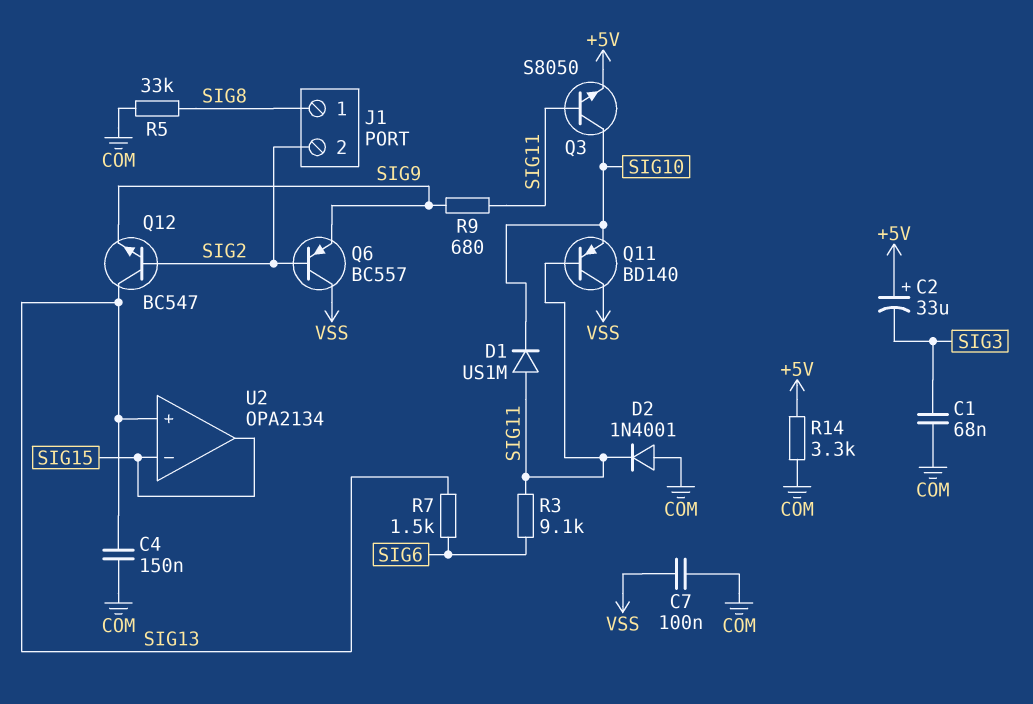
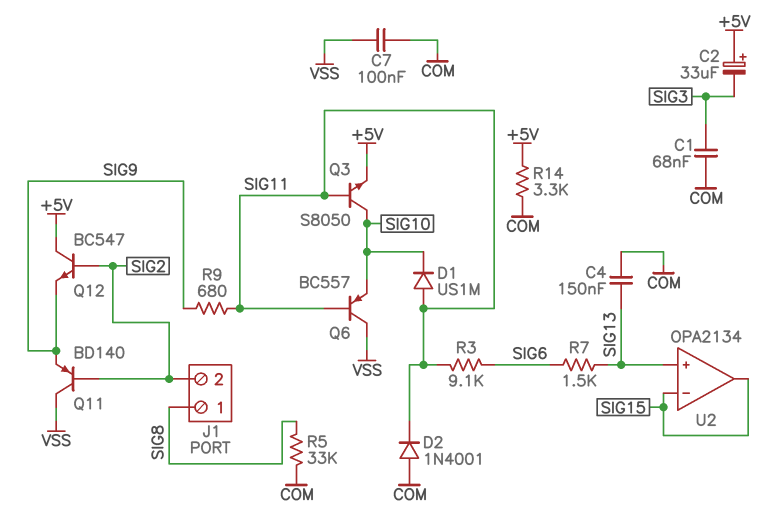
Q6: PNP BC557 (B SIG2, C VSS, E SIG9) -> PNP BC557 (B SIG11, C VSS, E SIG10)
Q11: PNP BD140 (B SIG11, C VSS, E SIG10) -> PNP BD140 (B SIG2, C VSS, E SIG9)
Q12: NPN BC547 (B SIG2, C SIG13, E SIG9) -> NPN BC547 (B SIG2, C +5V, E SIG9)

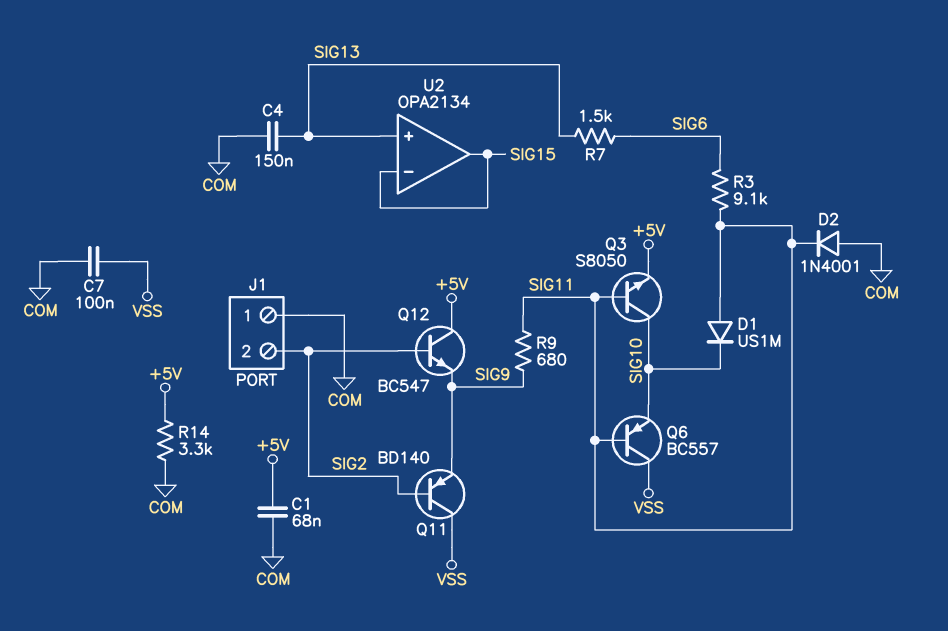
C1: 68nF (COM, SIG3) -> 68nF (+5V, COM)
C2: 33uF (plus +5V, minus SIG3) -> none
J1 pin 1: SIG8 -> COM
R5: 33k (COM, SIG8) -> none

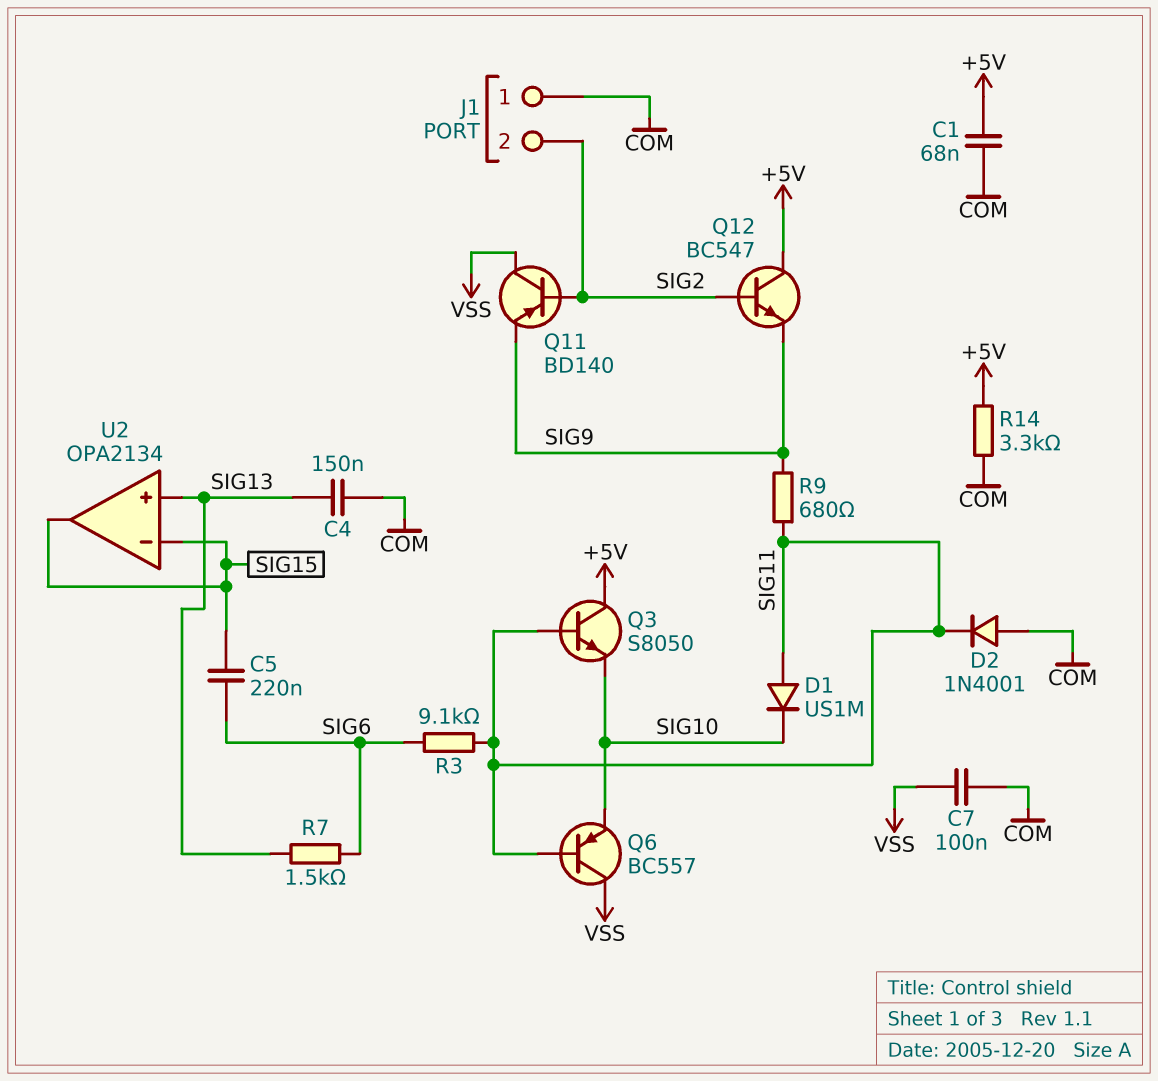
C5: none -> 220nF (SIG6, SIG15)
Q3: NPN S8050 (B SIG11, C SIG10, E +5V) -> NPN S8050 (B SIG11, C +5V, E SIG10)

